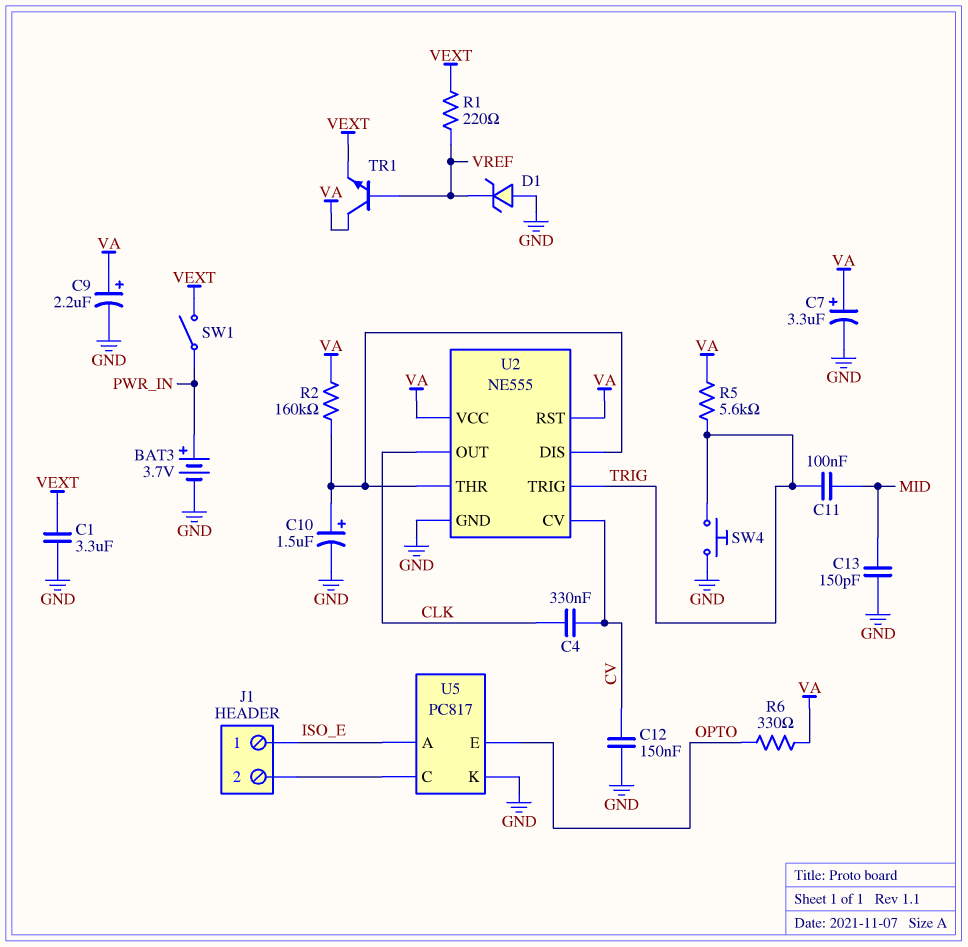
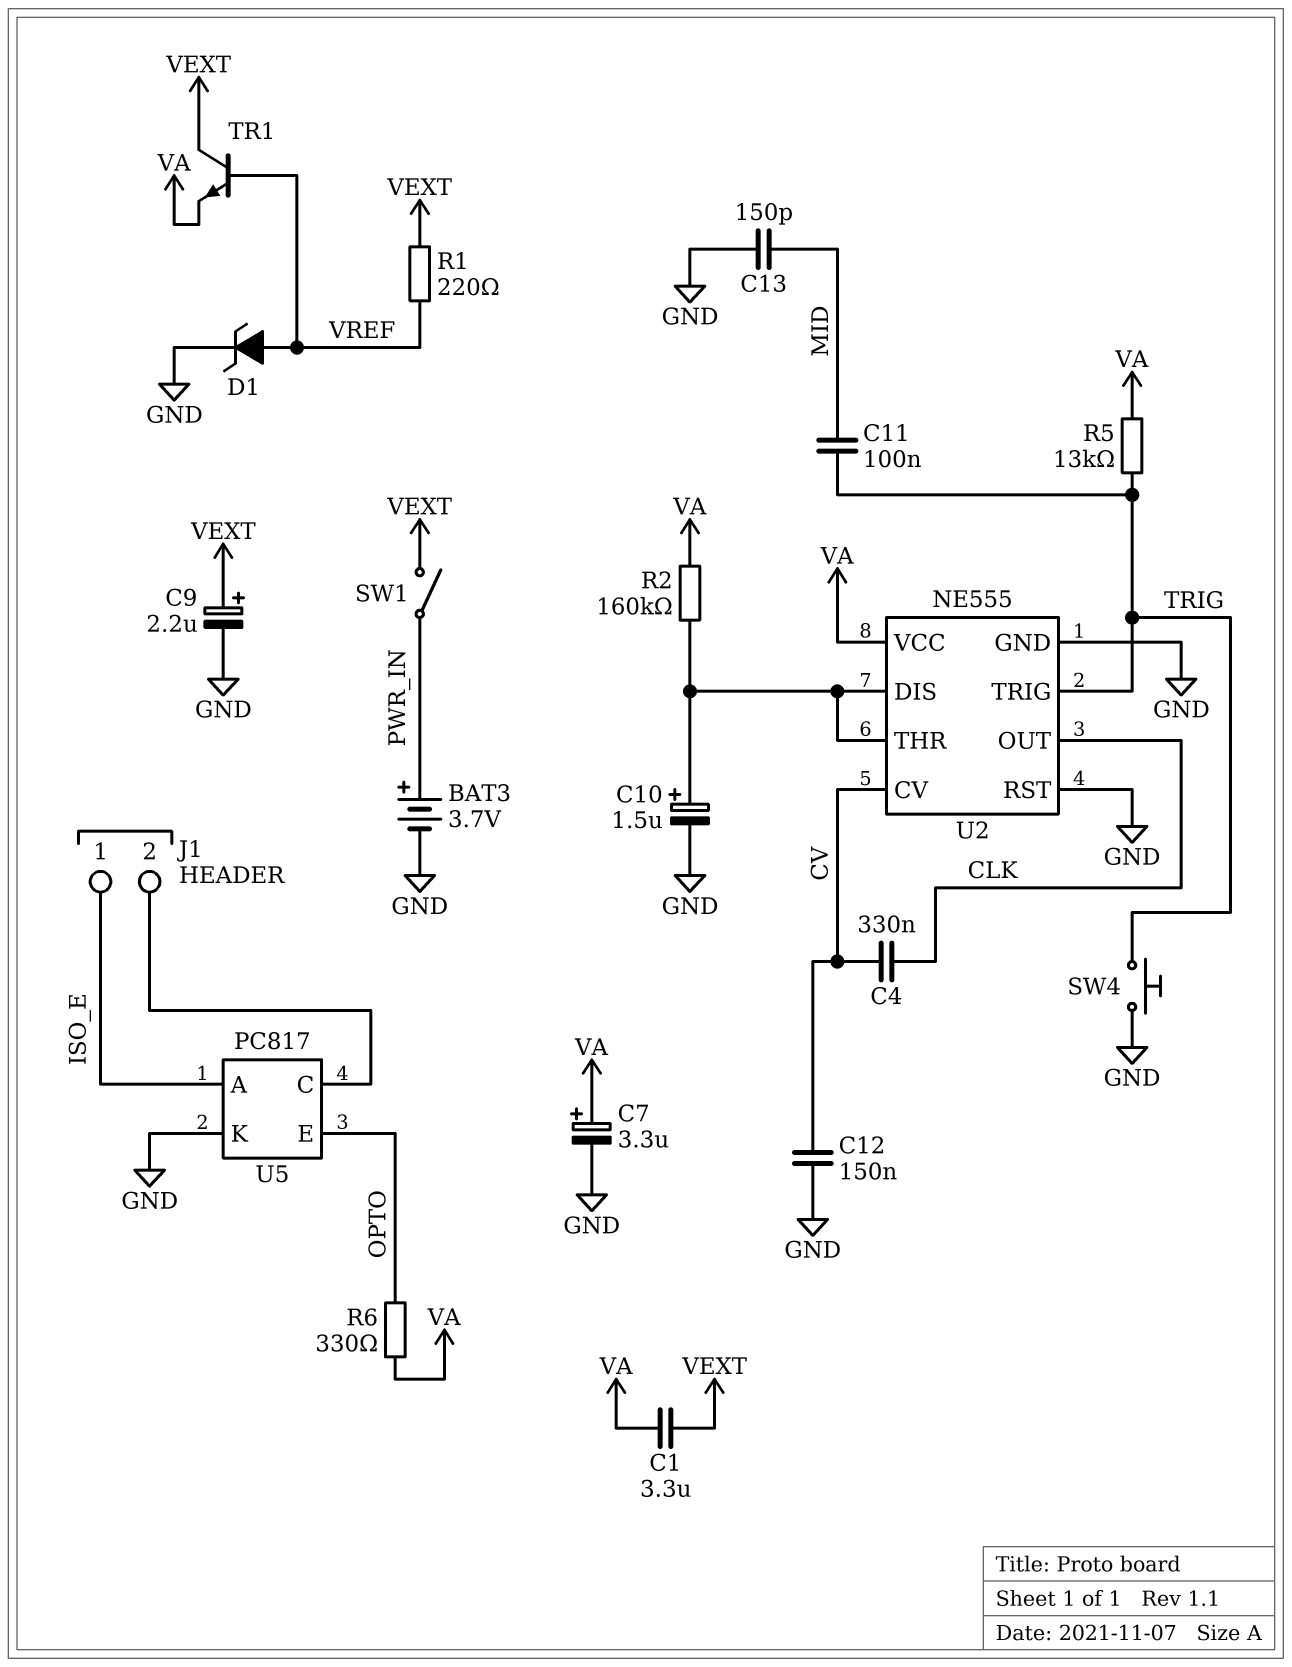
C1: 3.3uF (GND, VEXT) -> 3.3uF (VA, VEXT)
C9: 2.2uF (plus VA, minus GND) -> 2.2uF (plus VEXT, minus GND)
D1: zener (A GND, K VREF) -> zener (A VREF, K GND)
R5: 5.6k (TRIG, VA) -> 13k (TRIG, VA)
TR1: NPN (B VREF, C VA, E VEXT) -> NPN (B VREF, C VEXT, E VA)
U2 pin RST: VA -> GND

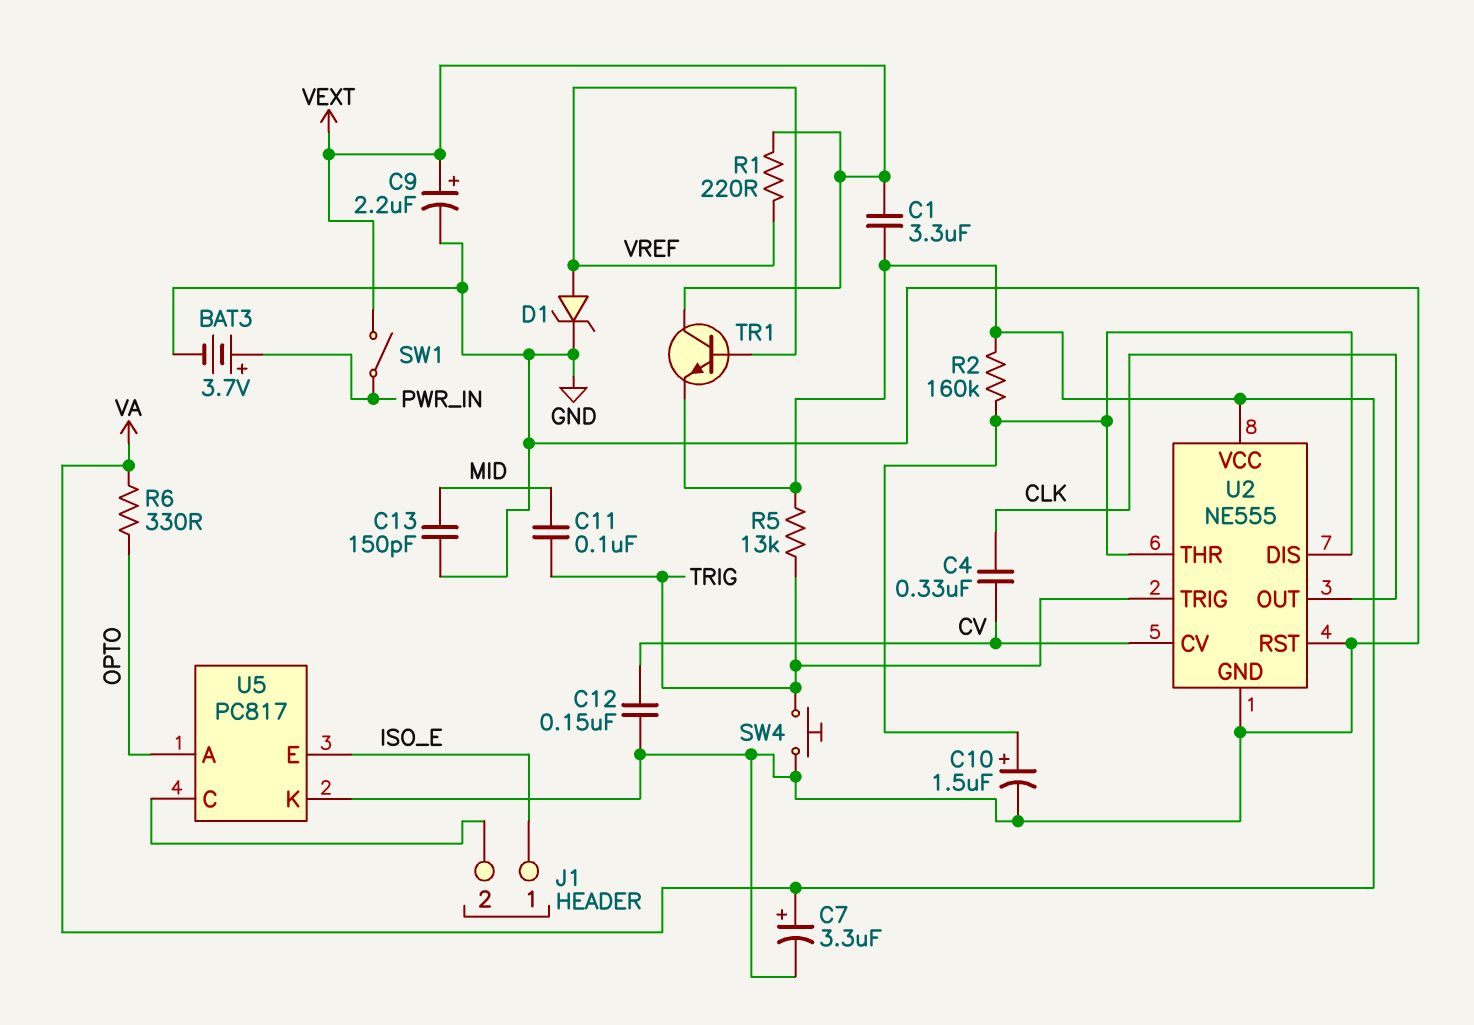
U5 pin A: ISO_E -> OPTO
U5 pin E: OPTO -> ISO_E

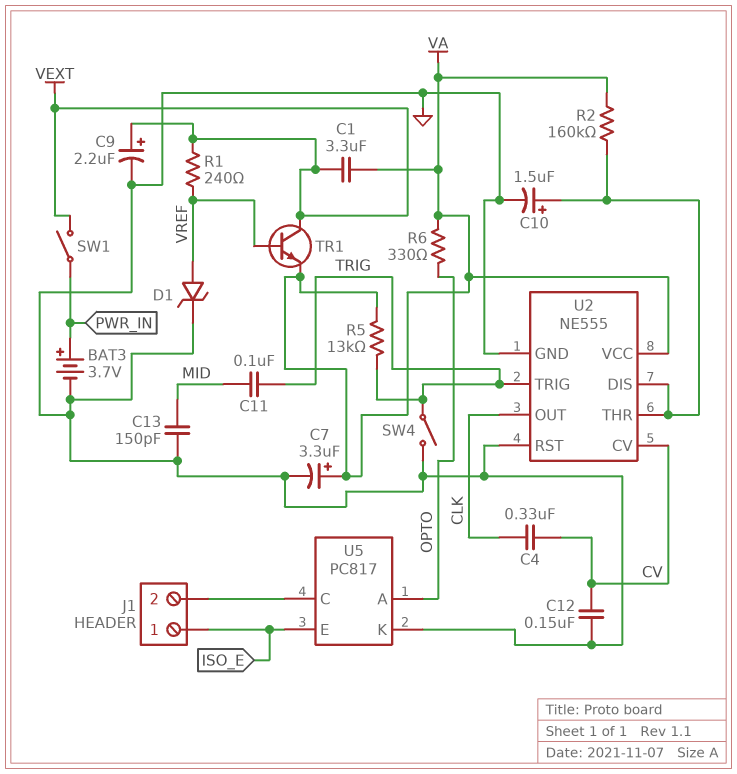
R1: 220 (VEXT, VREF) -> 240 (VEXT, VREF)
SW4: button (GND, TRIG) -> switch (GND, TRIG)

